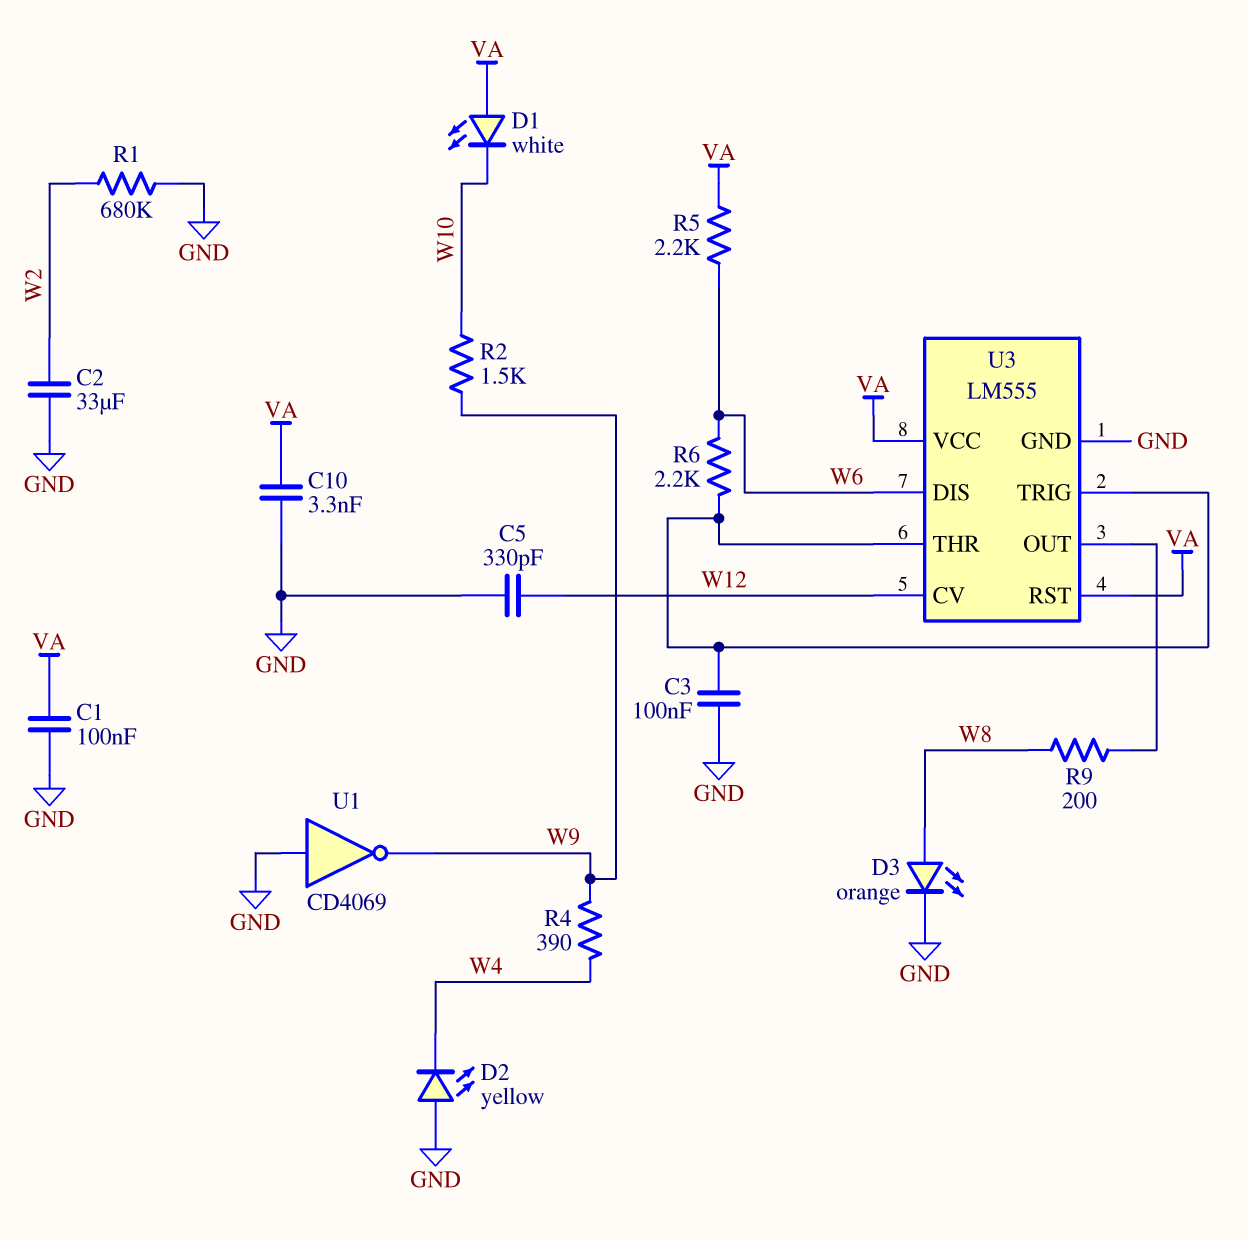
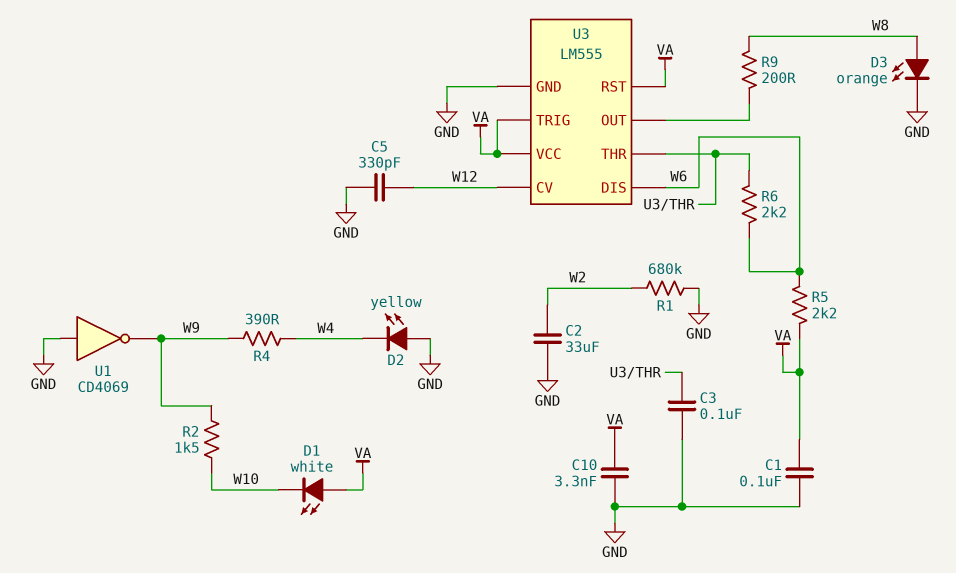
U3 pin TRIG: U3/THR -> VA

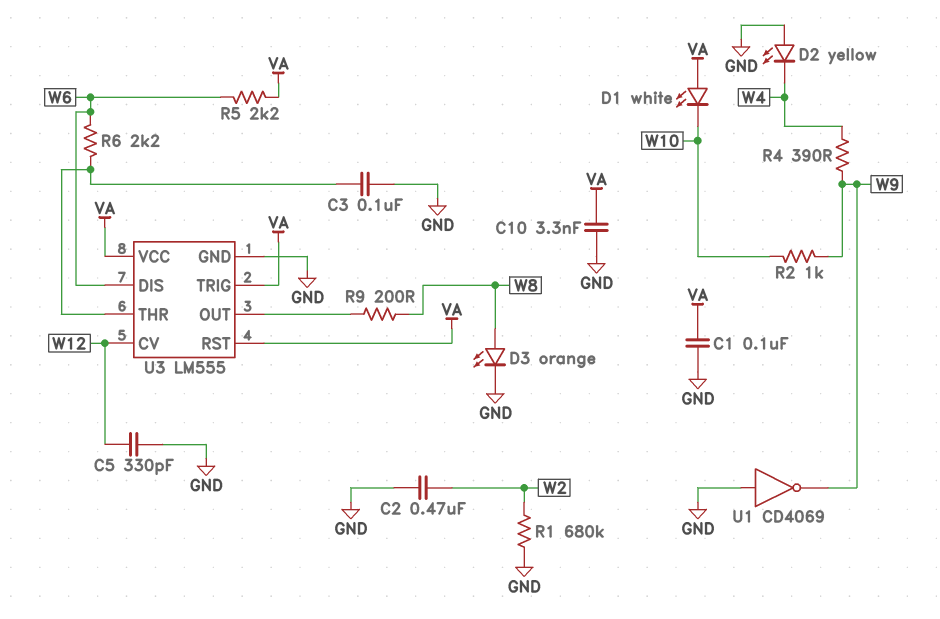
C2: 33uF (GND, W2) -> 470nF (GND, W2)
R2: 1.5k (W9, W10) -> 1k (W9, W10)

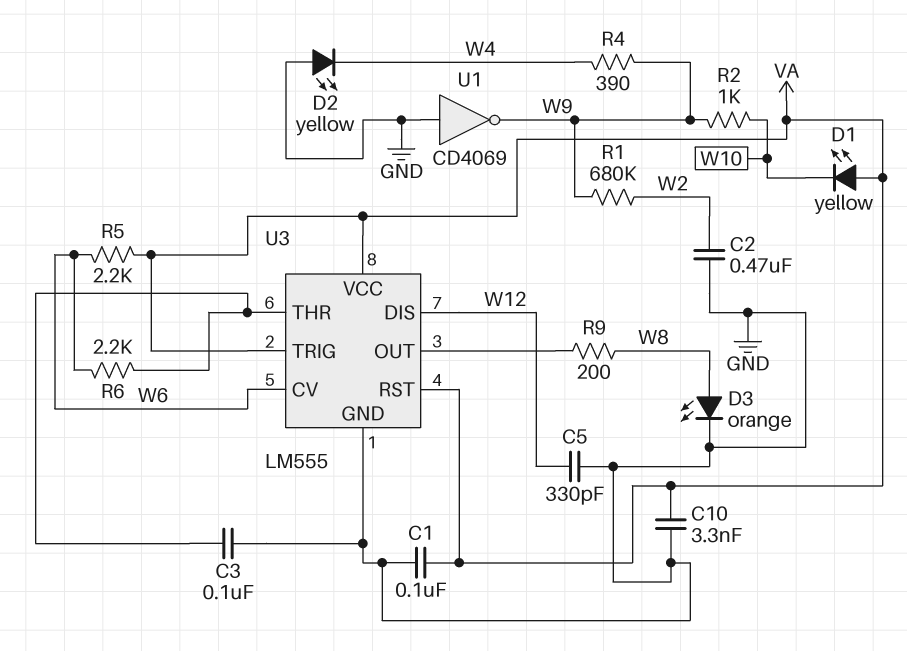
D1: LED white (A VA, K W10) -> LED yellow (A VA, K W10)
R1: 680k (GND, W2) -> 680k (W2, W9)
U3 pin CV: W12 -> W6
U3 pin DIS: W6 -> W12

